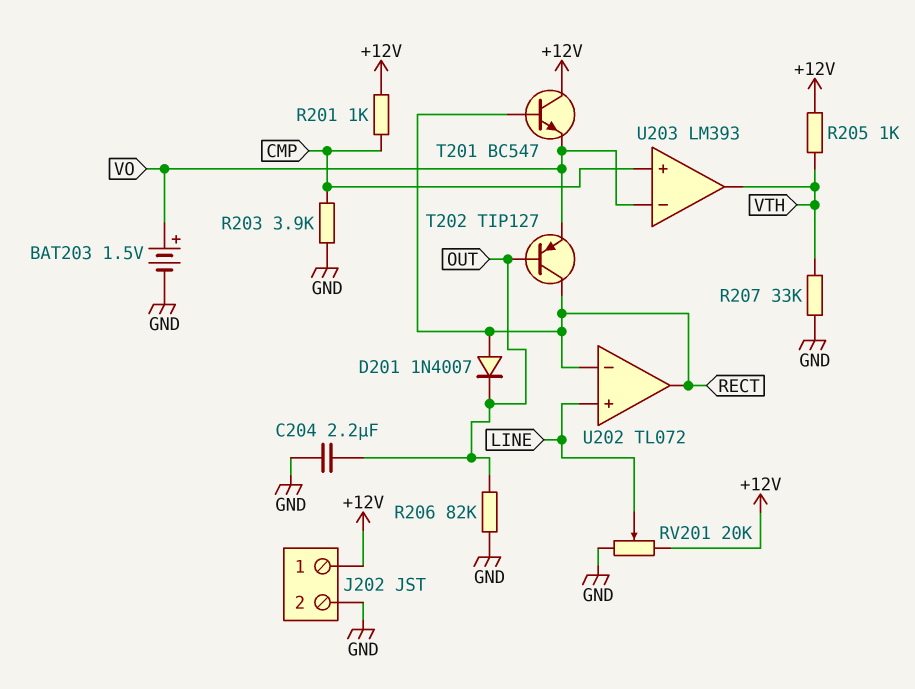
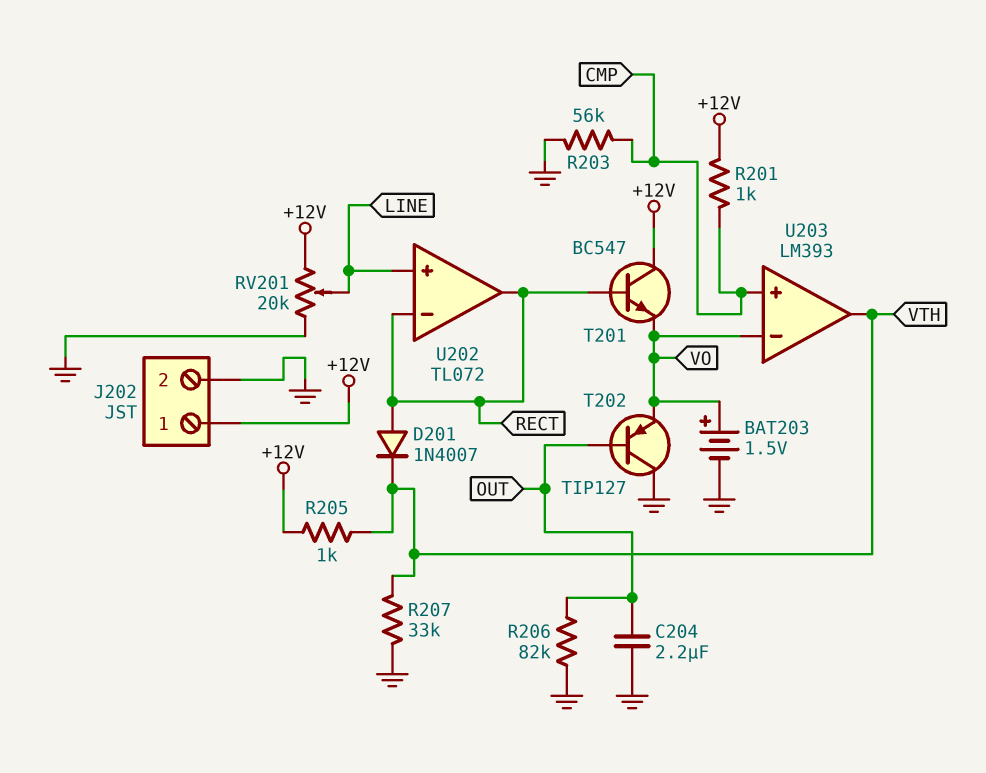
D201: diode 1N4007 (A RECT, K OUT) -> diode 1N4007 (A RECT, K VTH)
R203: 3.9k (CMP, GND) -> 56k (CMP, GND)
T202: PNP TIP127 (B OUT, C RECT, E VO) -> PNP TIP127 (B OUT, C GND, E VO)

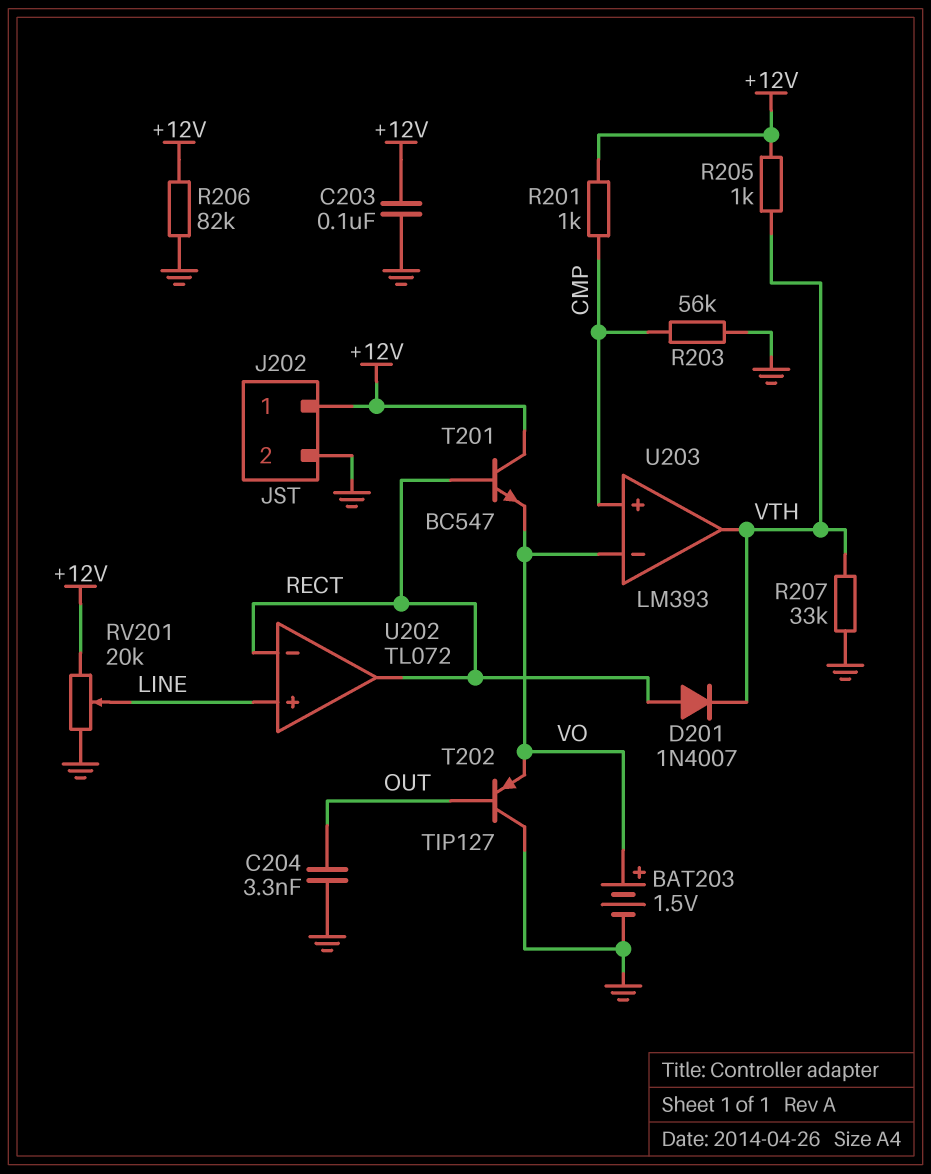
C203: none -> 100nF (+12V, GND)
C204: 2.2uF (GND, OUT) -> 3.3nF (GND, OUT)
R206: 82k (GND, OUT) -> 82k (+12V, GND)

